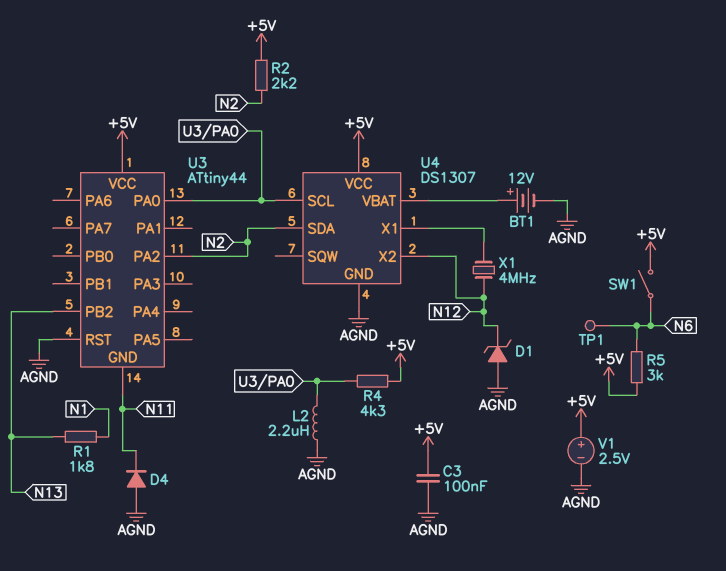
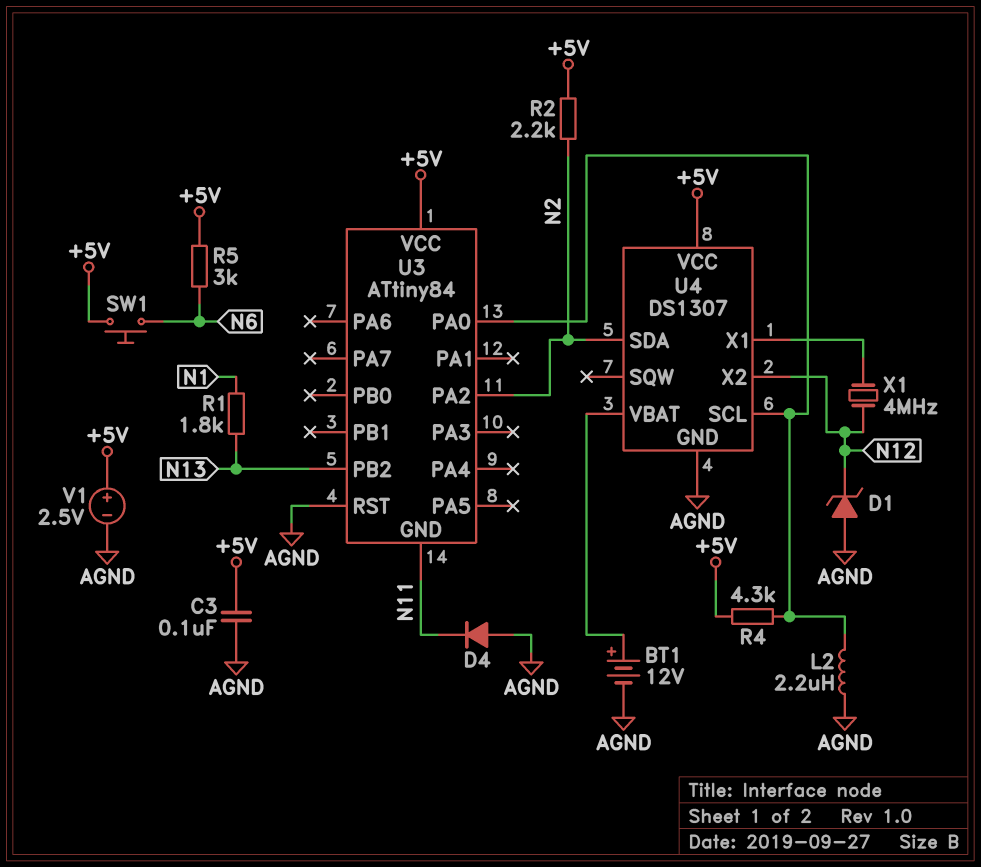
SW1: switch (+5V, N6) -> button (+5V, N6)
TP1: test point (N6) -> none
U3: ATtiny44 -> ATtiny84

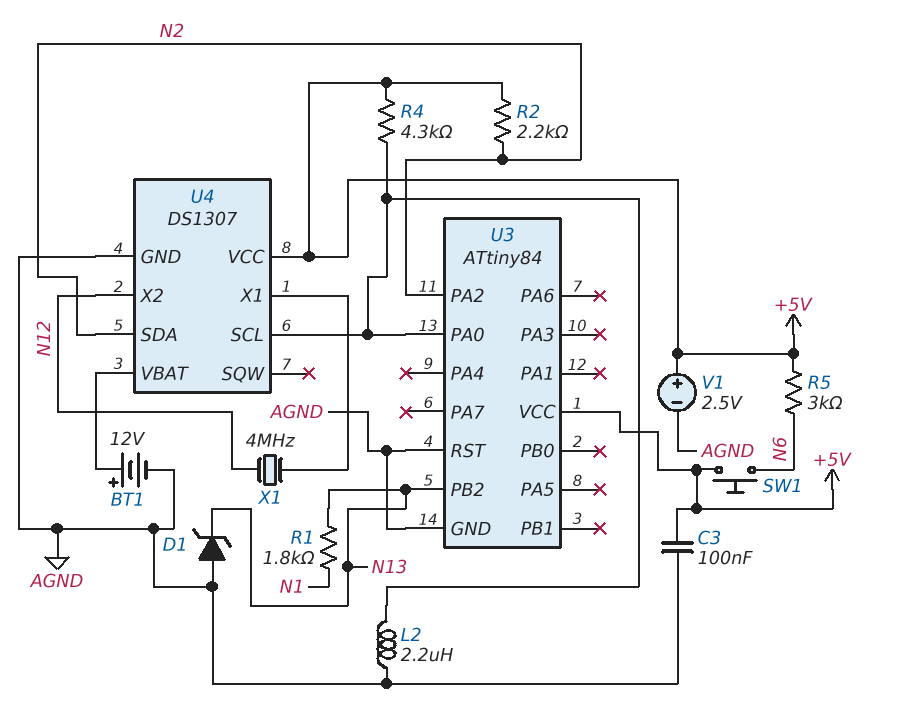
D1: zener (A AGND, K N12) -> zener (A AGND, K N13)
D4: diode (A AGND, K N11) -> none
U3 pin GND: N11 -> AGND

